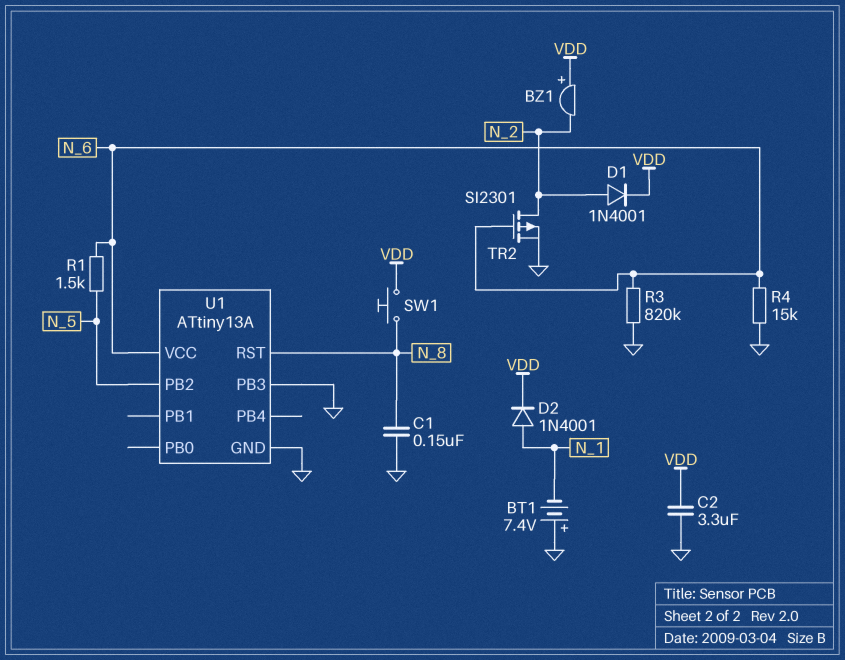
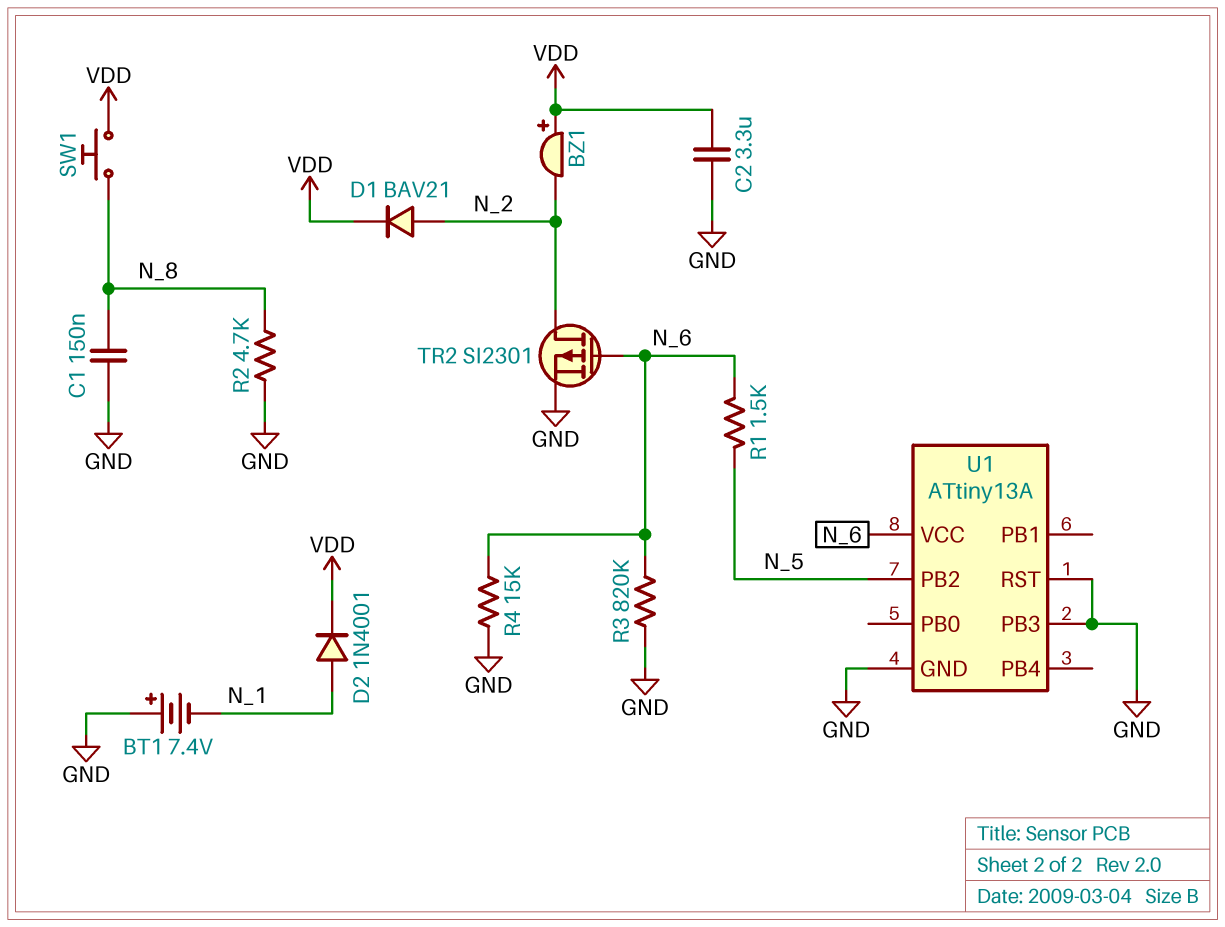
D1: diode 1N4001 (A N_2, K VDD) -> diode BAV21 (A N_2, K VDD)
R2: none -> 4.7k (GND, N_8)
U1 pin RST: N_8 -> GND

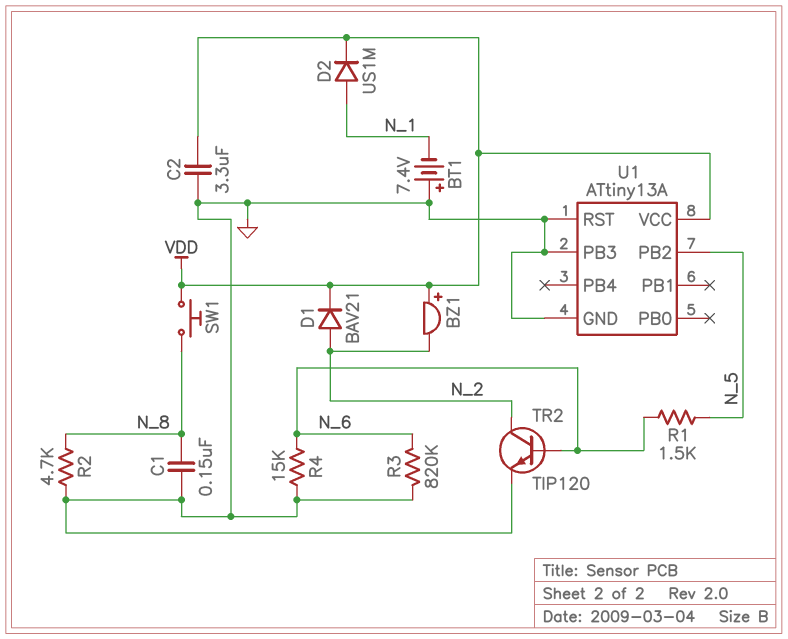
D2: diode 1N4001 (A N_1, K VDD) -> diode US1M (A N_1, K VDD)
TR2: PMOS SI2301 (G N_6, D N_2, S GND) -> NPN TIP120 (B N_6, C N_2, E GND)
U1 pin VCC: N_6 -> VDD

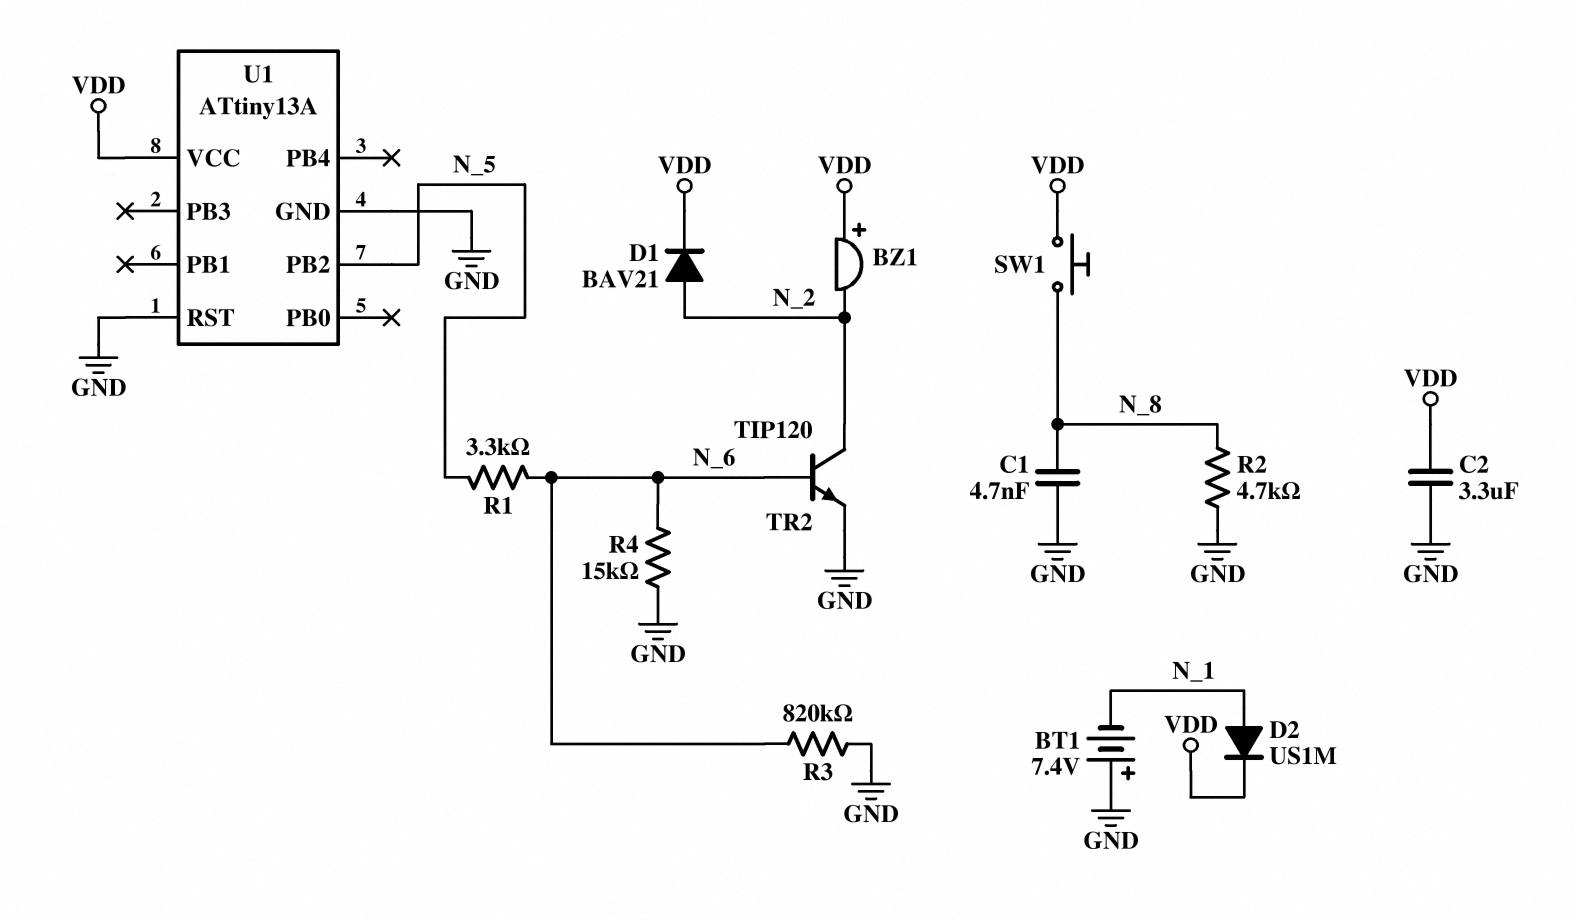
C1: 150nF (GND, N_8) -> 4.7nF (GND, N_8)
R1: 1.5k (N_5, N_6) -> 3.3k (N_5, N_6)
U1 pin PB3: GND -> none

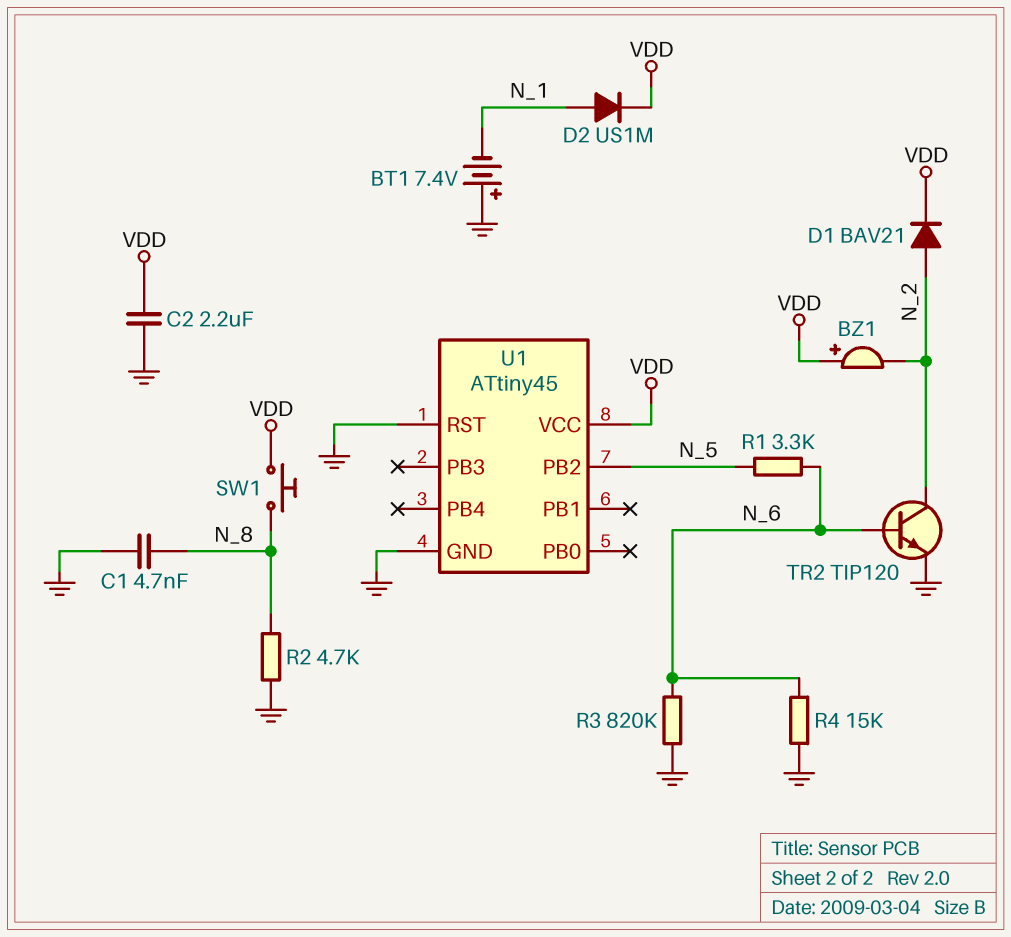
C2: 3.3uF (GND, VDD) -> 2.2uF (GND, VDD)
U1: ATtiny13A -> ATtiny45

